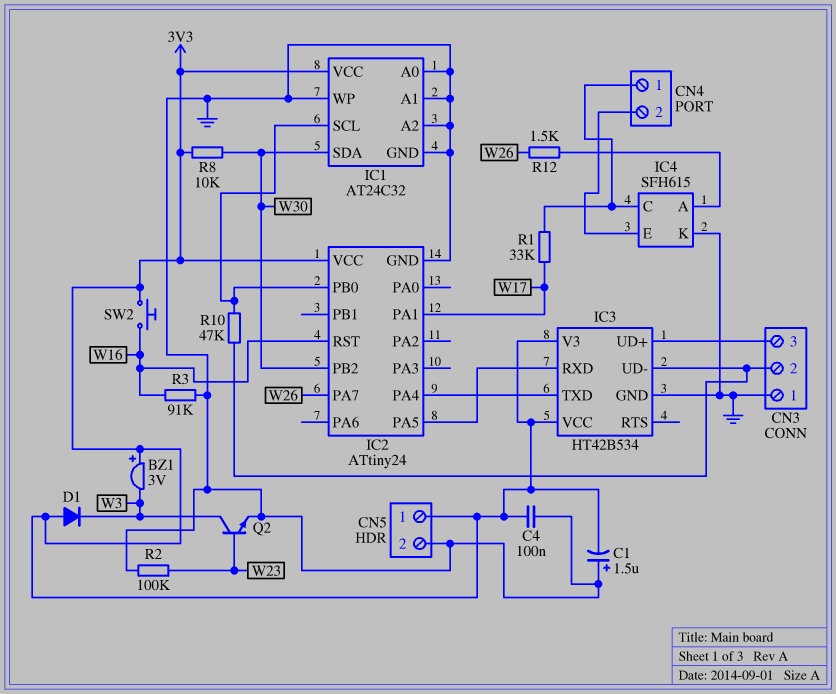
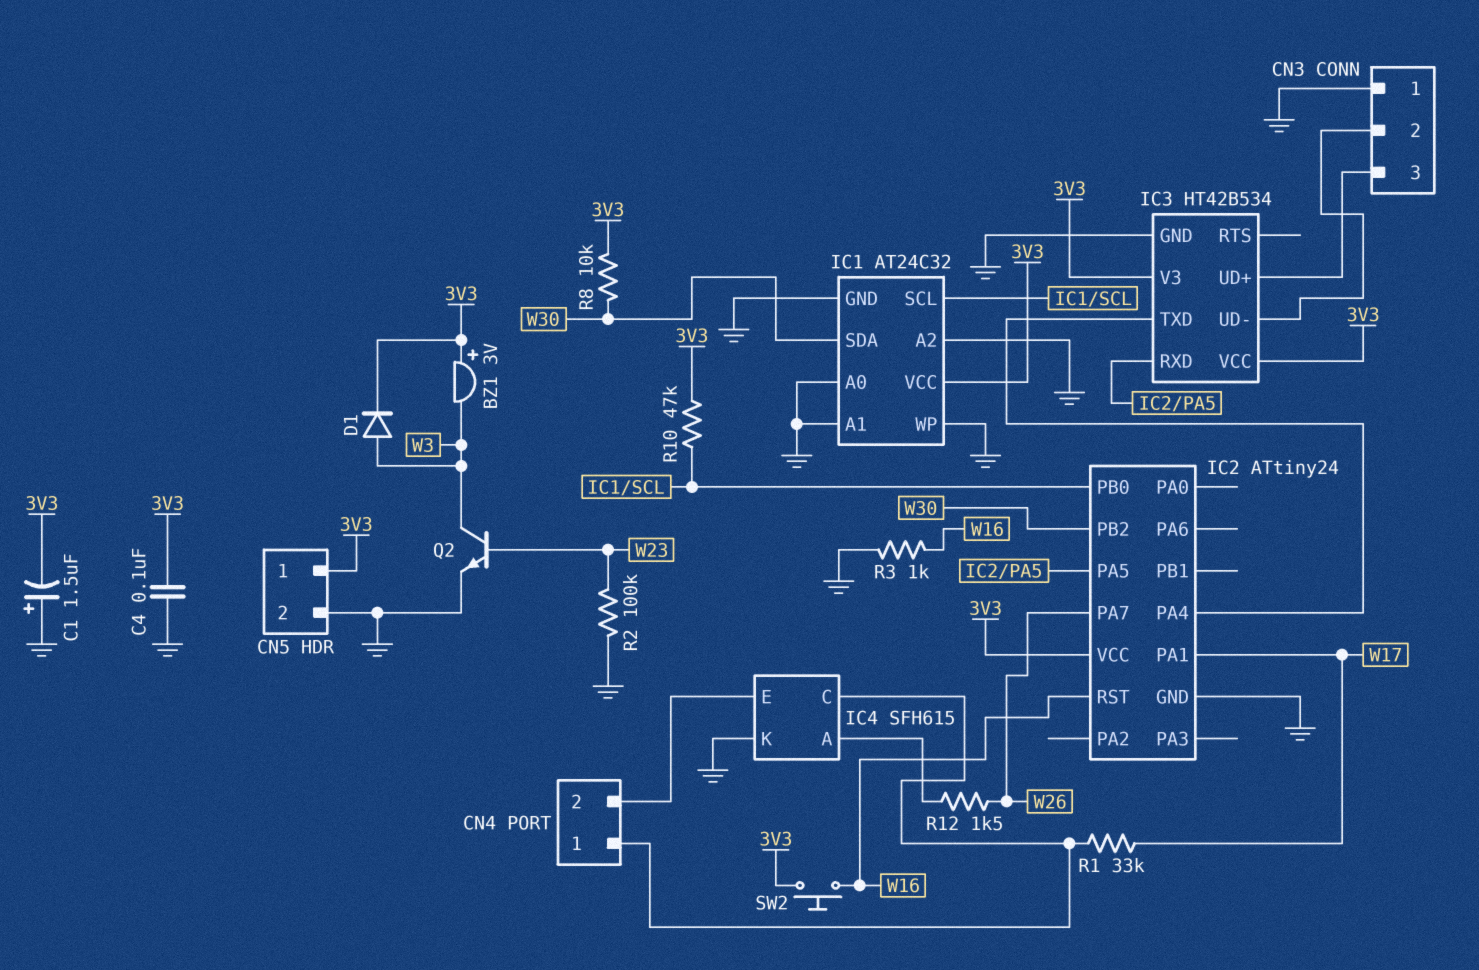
D1: diode (A 3V3, K W3) -> diode (A W3, K 3V3)
R3: 91k (GND, W16) -> 1k (GND, W16)
R10: 47k (CN3/2, IC1/SCL) -> 47k (3V3, IC1/SCL)

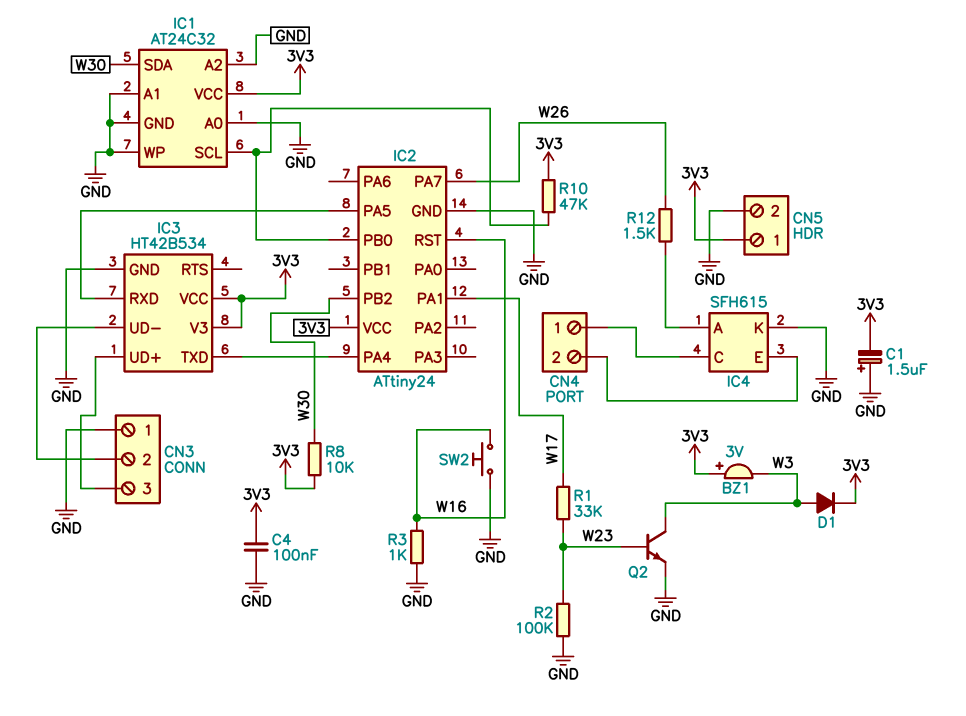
R1: 33k (CN4/1, W17) -> 33k (W17, W23)
SW2: button (3V3, W16) -> button (GND, W16)

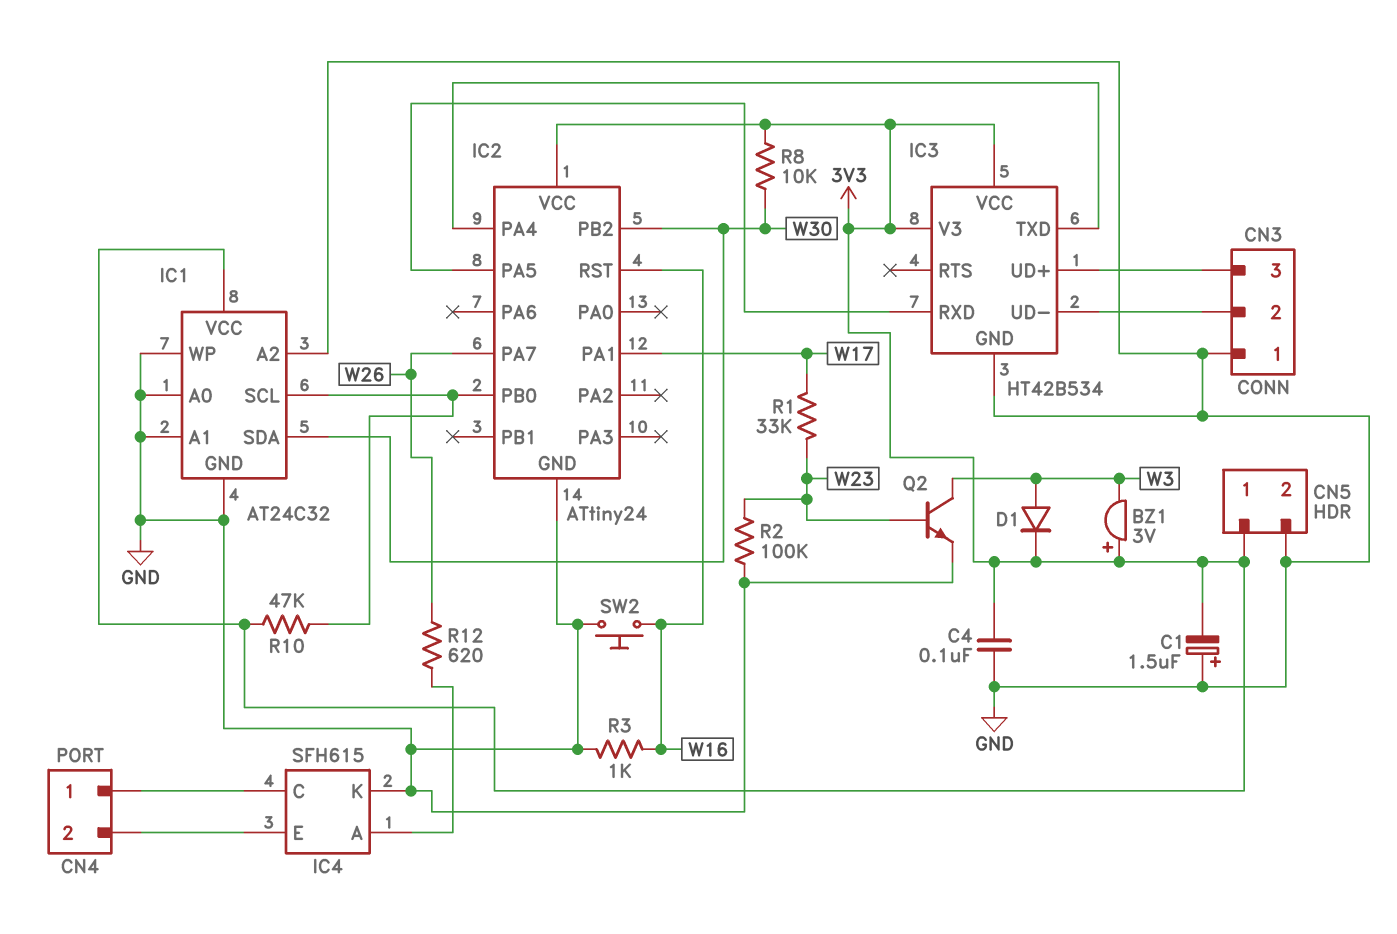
R12: 1.5k (IC4/A, W26) -> 620 (IC4/A, W26)

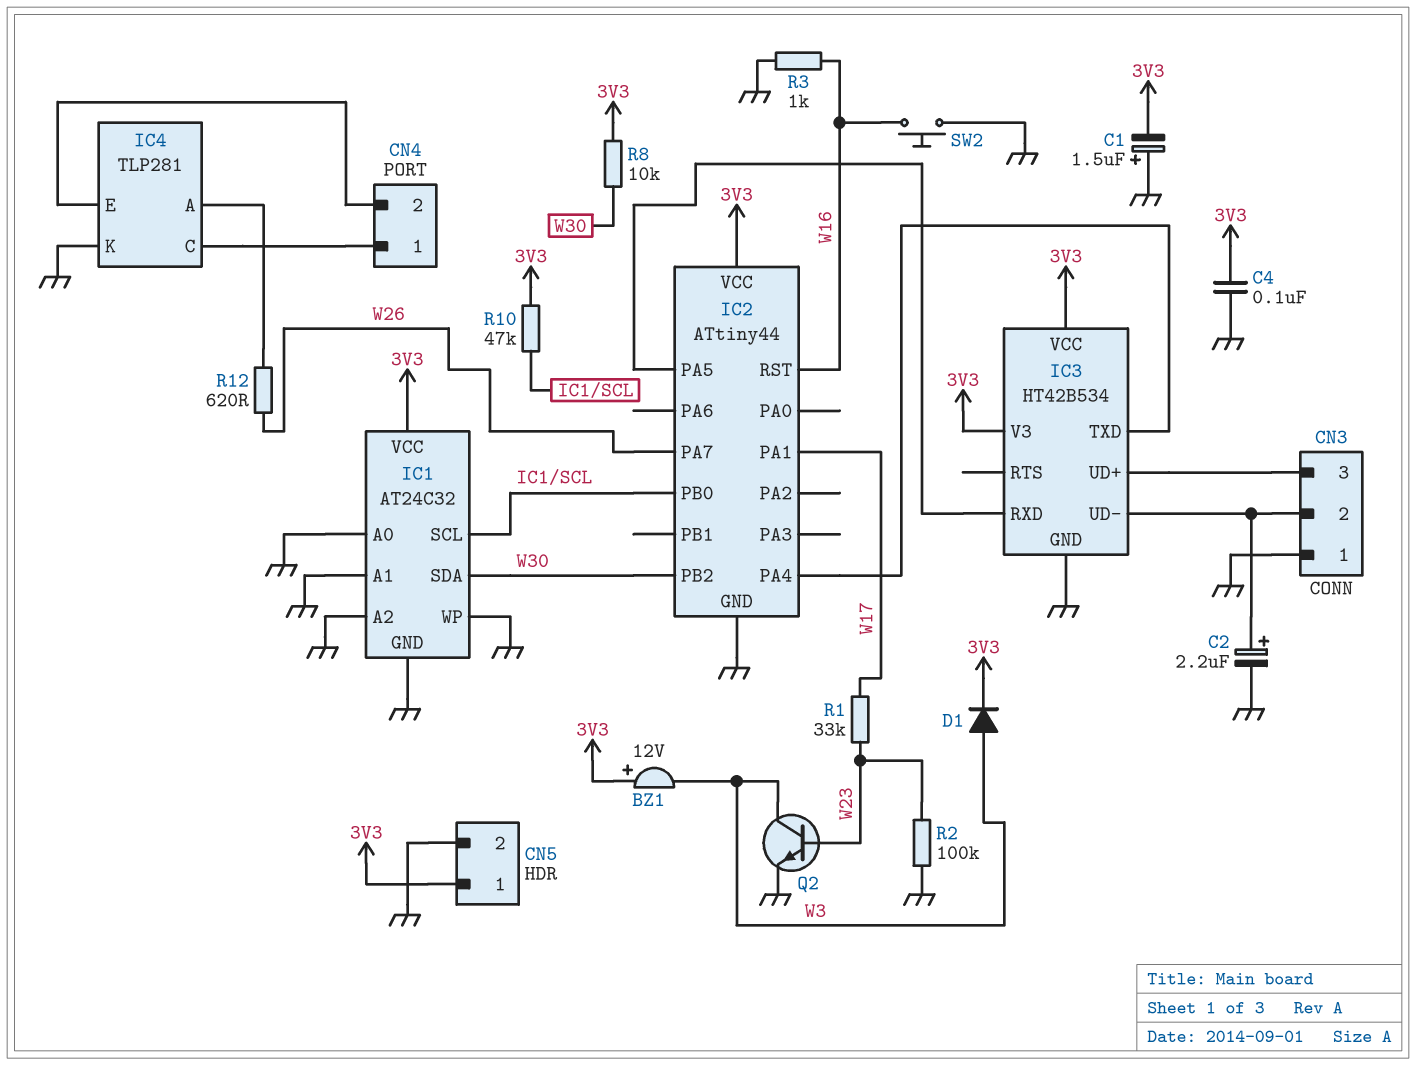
BZ1: buzzer 3V (plus 3V3, minus W3) -> buzzer 12V (plus 3V3, minus W3)
C2: none -> 2.2uF (plus CN3/2, minus GND)
IC2: ATtiny24 -> ATtiny44
IC4: SFH615 -> TLP281

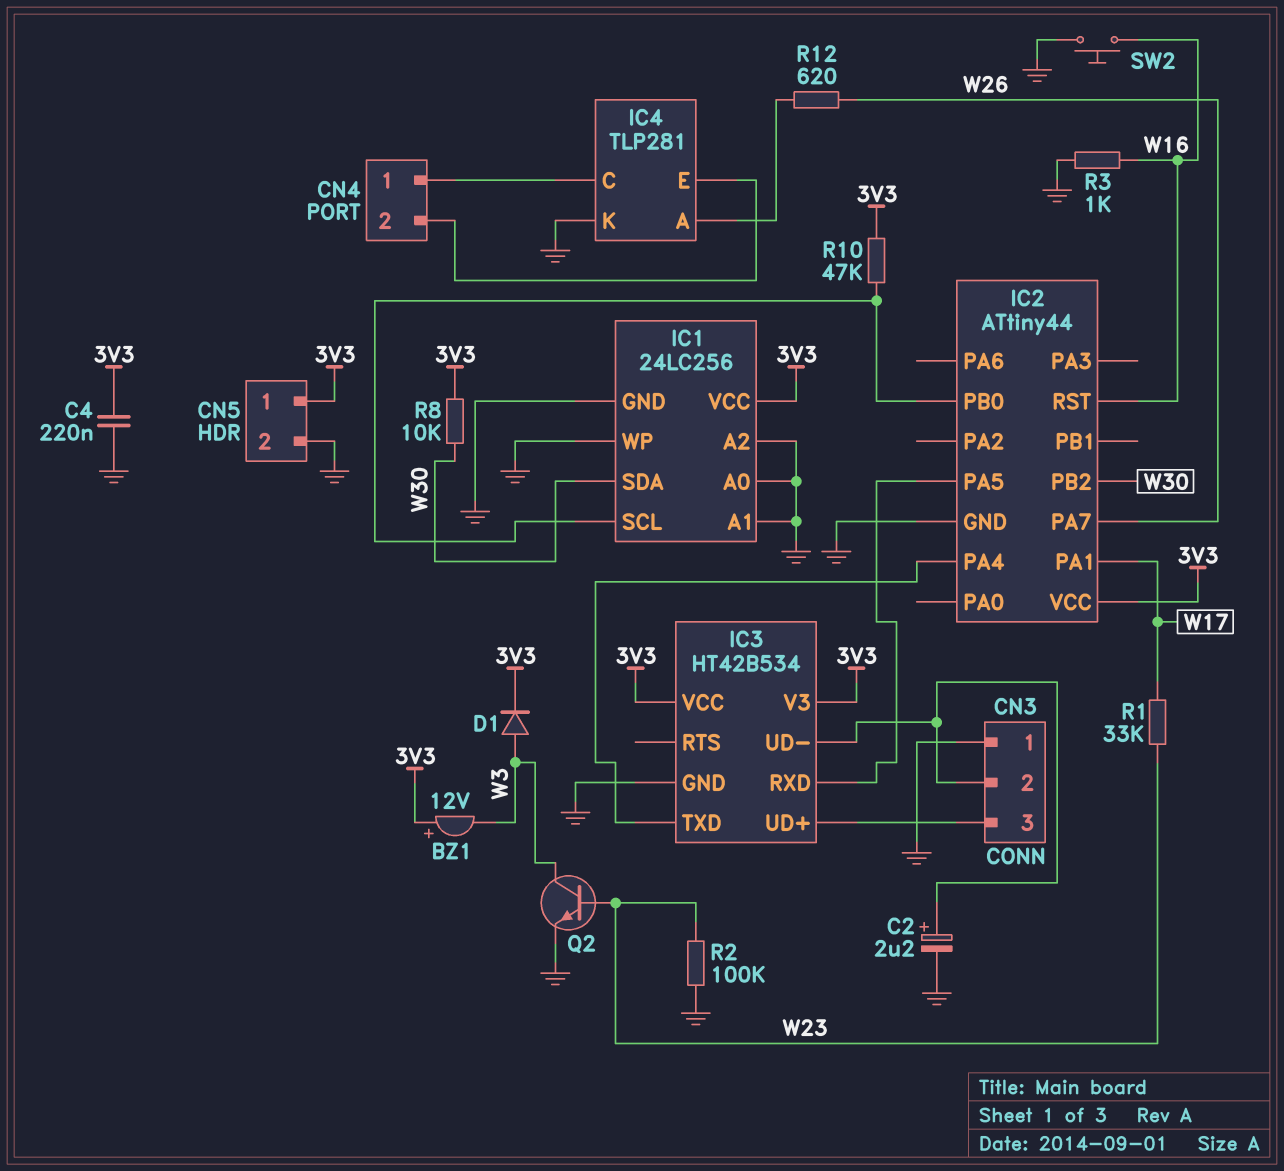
C1: 1.5uF (plus GND, minus 3V3) -> none
C4: 100nF (3V3, GND) -> 220nF (3V3, GND)
IC1: AT24C32 -> 24LC256

